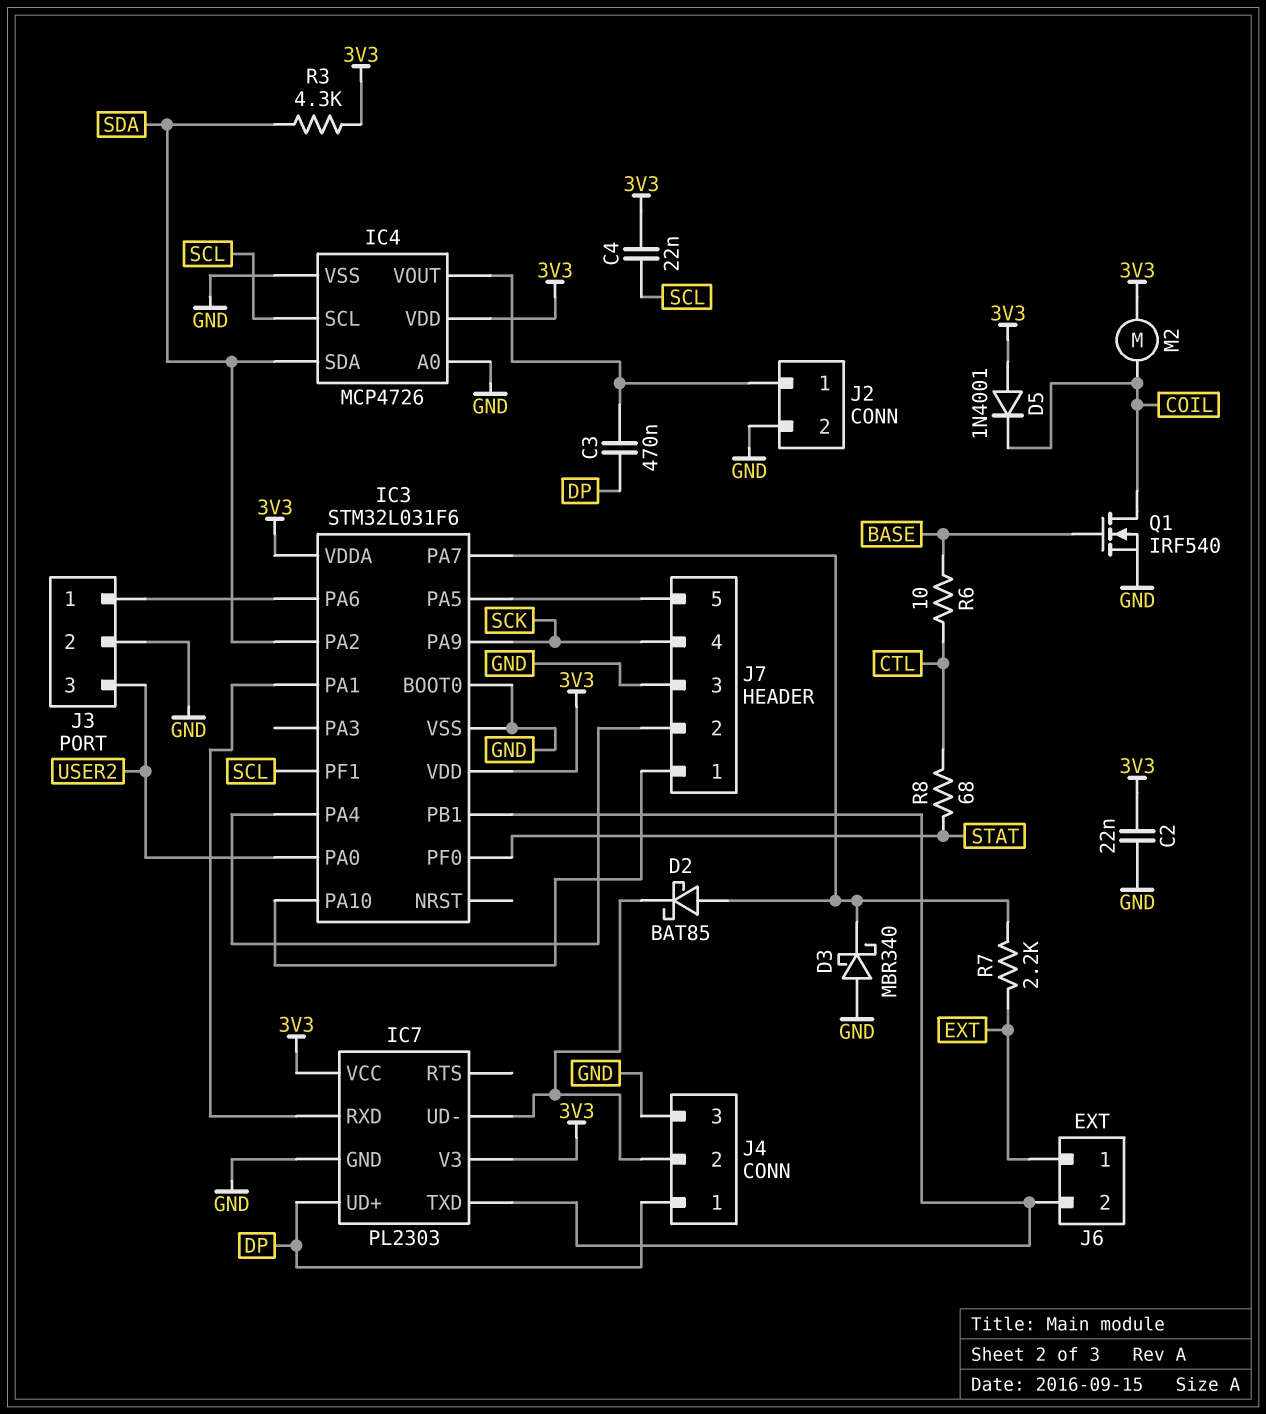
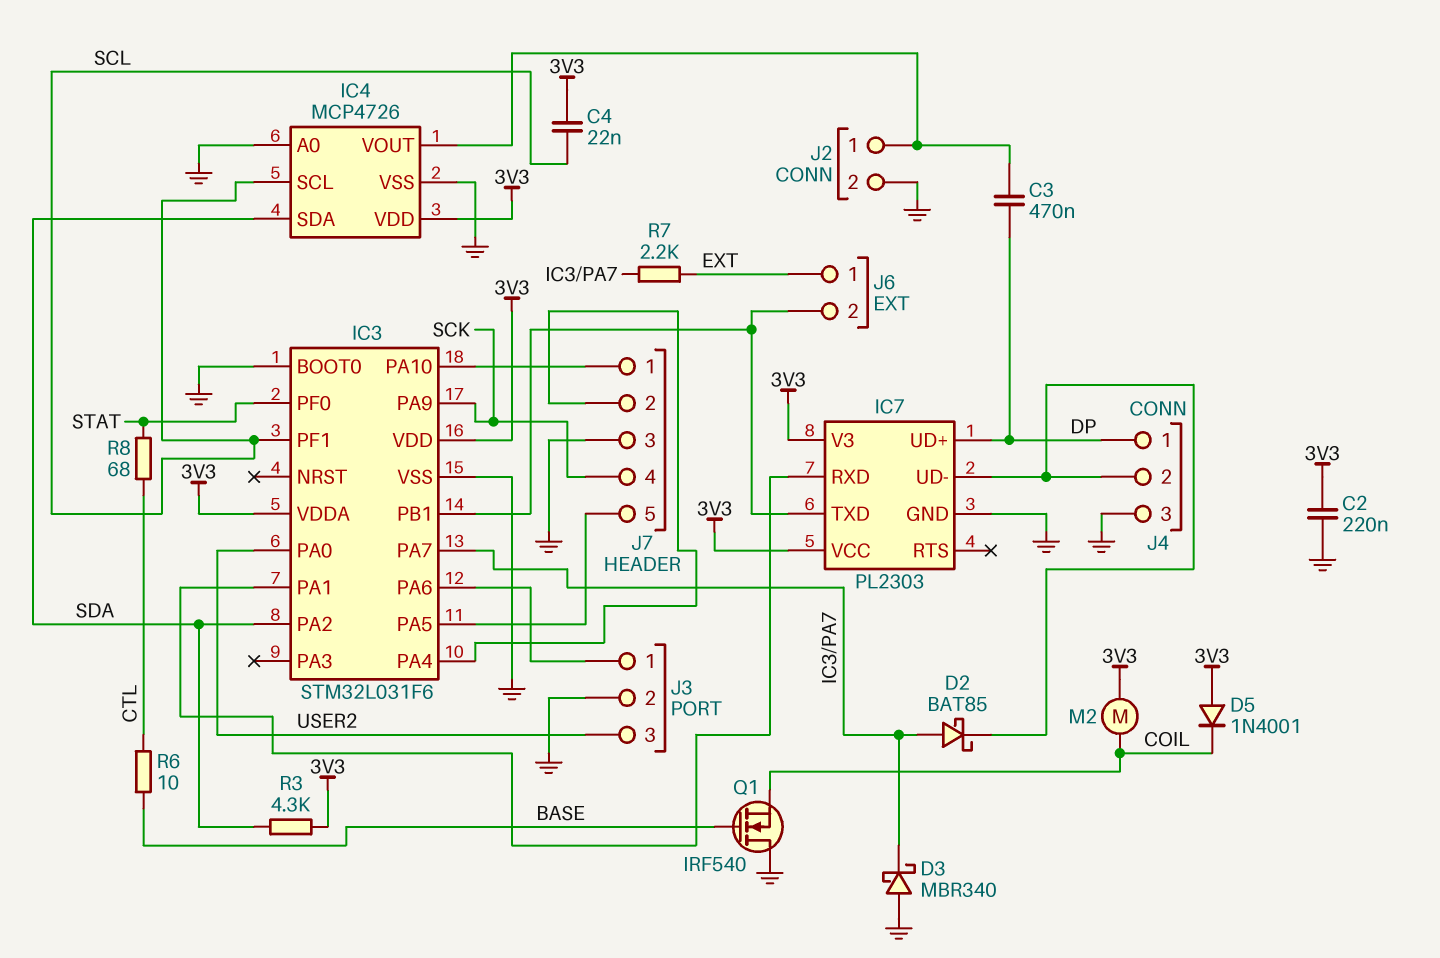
C2: 22nF (3V3, GND) -> 220nF (3V3, GND)
Q1: NMOS IRF540 (G BASE, D COIL, S GND) -> NMOS IRF540 (G BASE, D GND, S COIL)

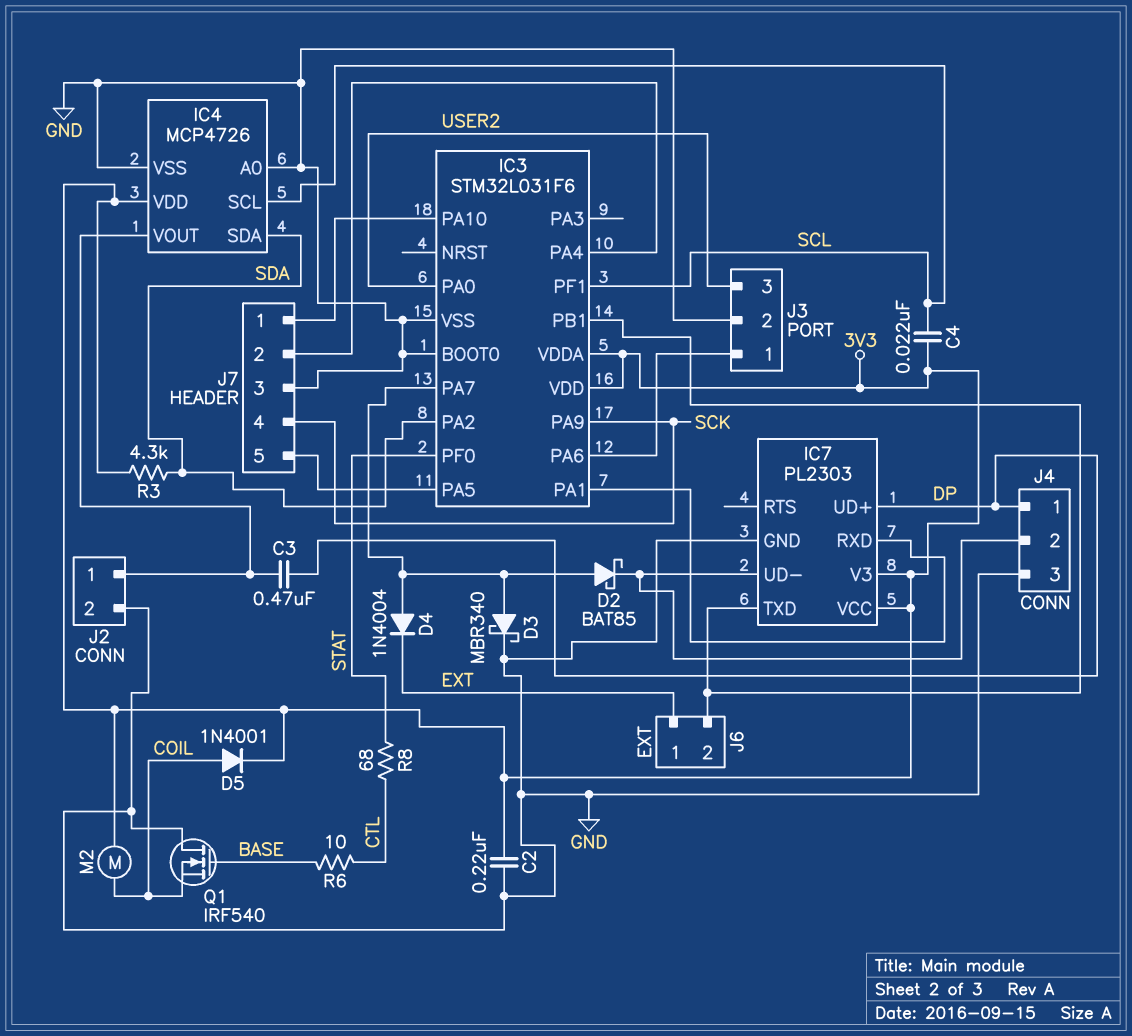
D3: schottky MBR340 (A GND, K IC3/PA7) -> schottky MBR340 (A IC3/PA7, K GND)
D4: none -> diode 1N4004 (A IC3/PA7, K EXT)
D5: diode 1N4001 (A 3V3, K COIL) -> diode 1N4001 (A COIL, K 3V3)
R7: 2.2k (EXT, IC3/PA7) -> none

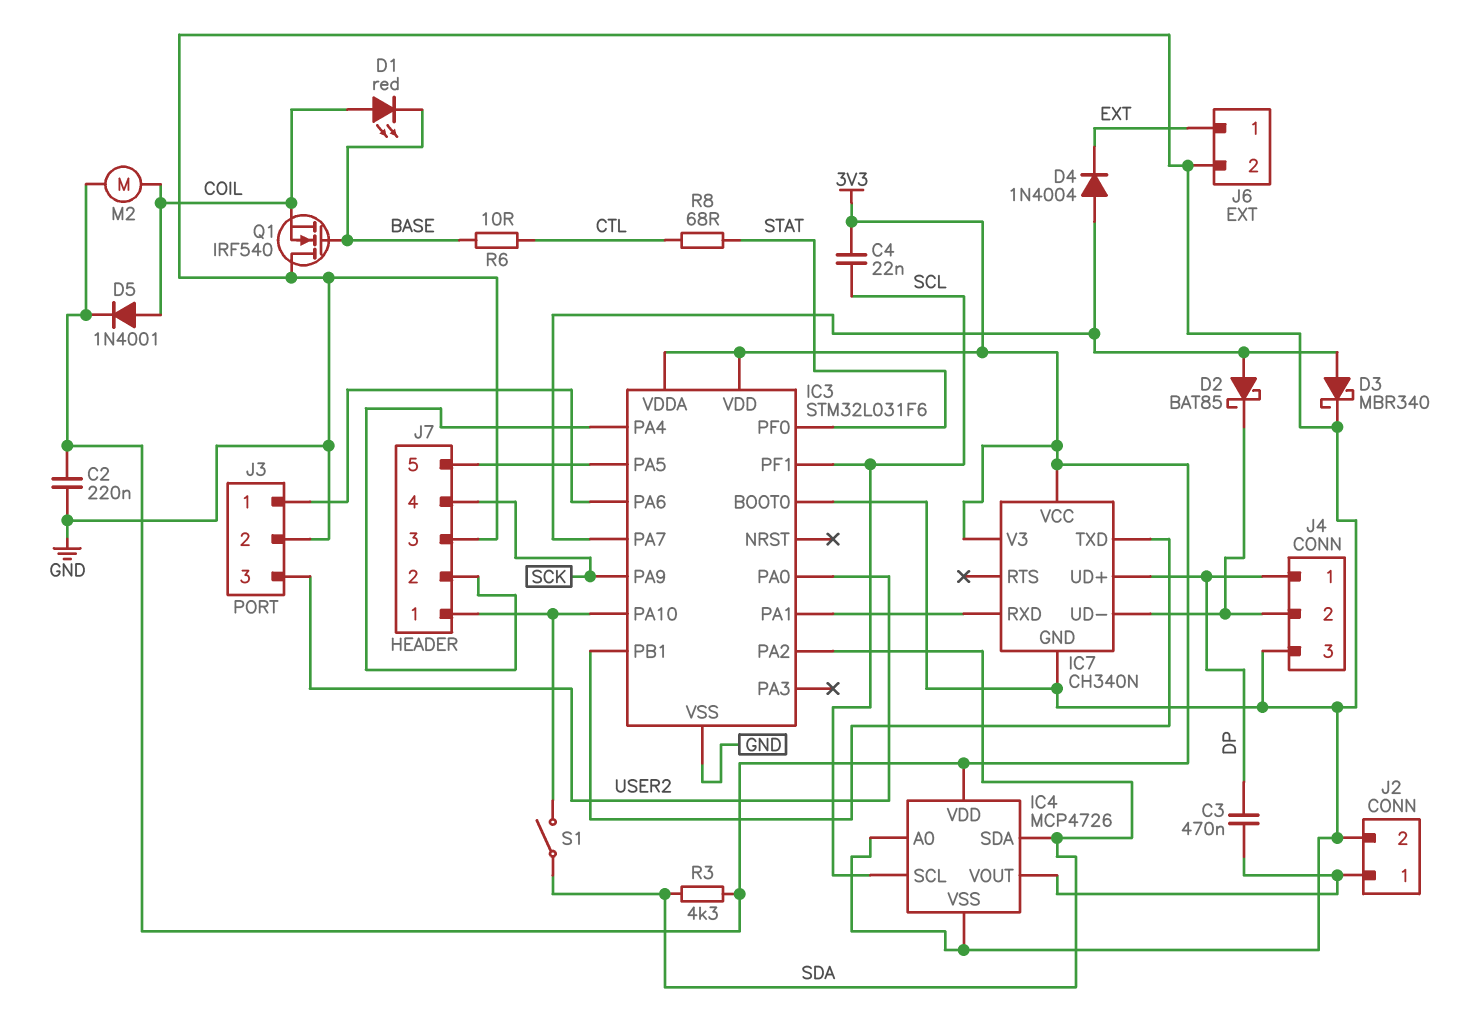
D1: none -> LED red (A COIL, K BASE)
IC7: PL2303 -> CH340N
J6 pin 2: IC3/PB1 -> GND
S1: none -> switch (IC3/PA10, SDA)

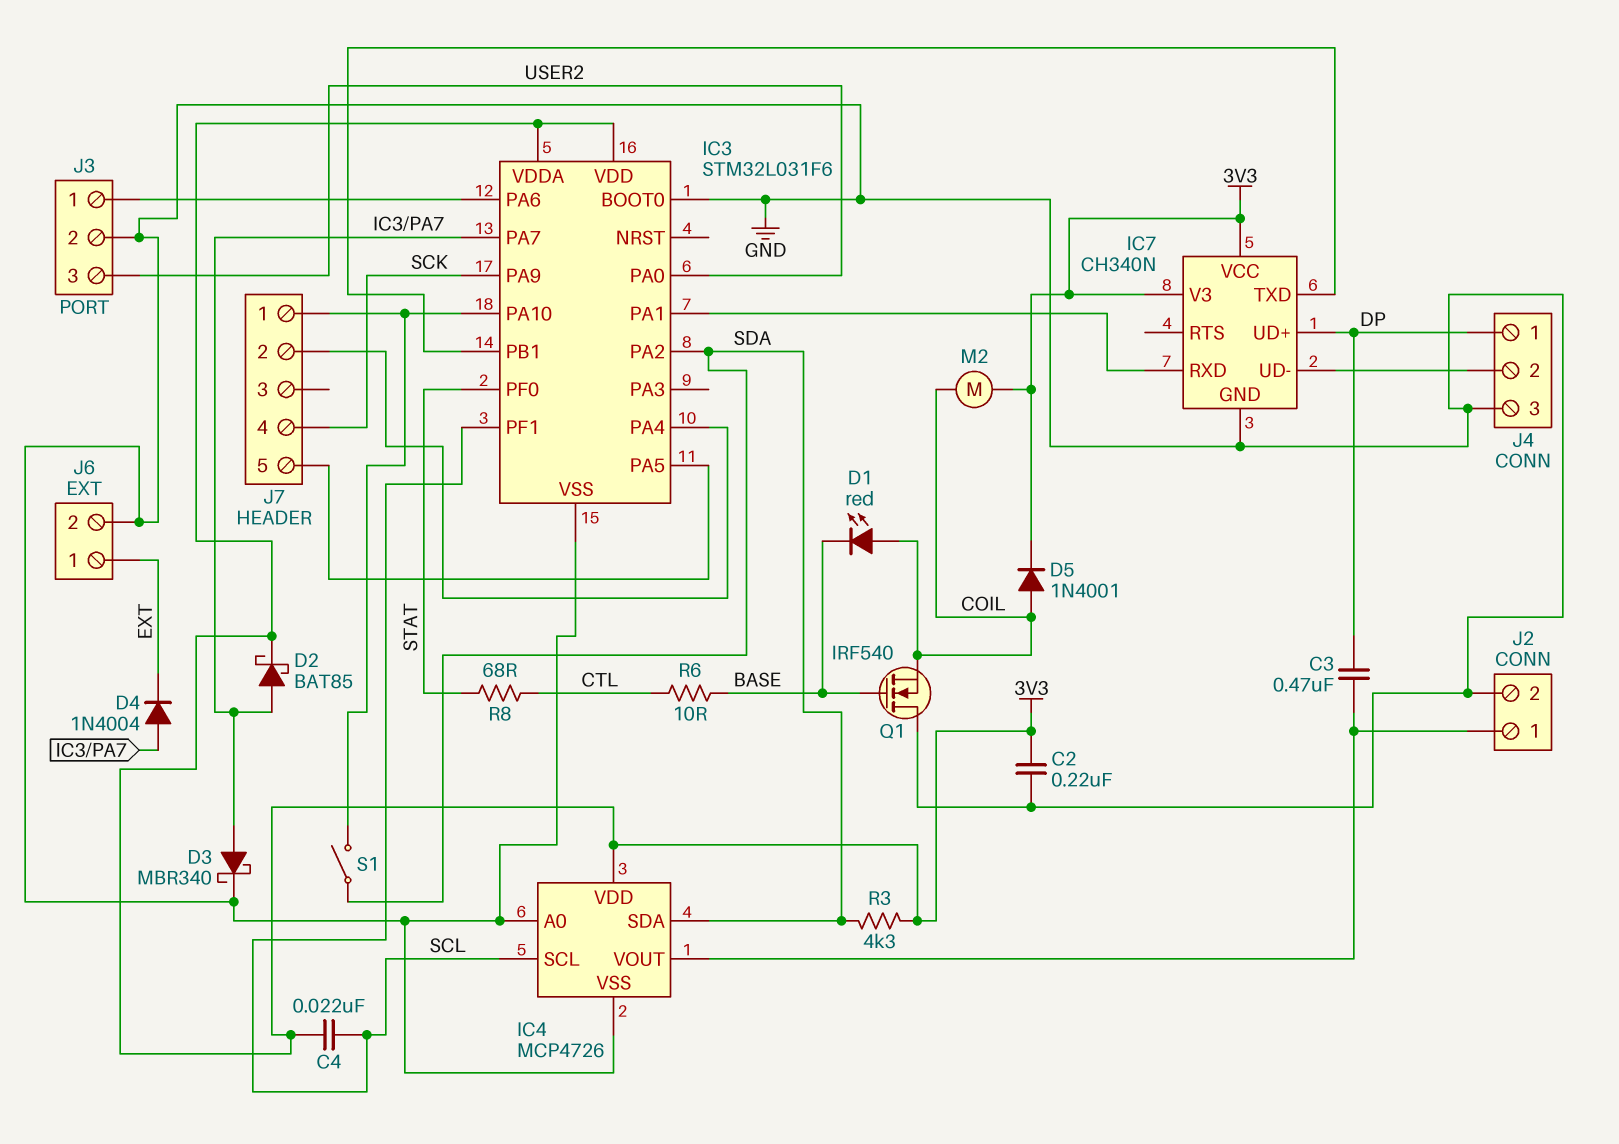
D2: schottky BAT85 (A IC3/PA7, K IC7/UD-) -> schottky BAT85 (A IC3/PA7, K 3V3)
J7 pin 3: GND -> none

